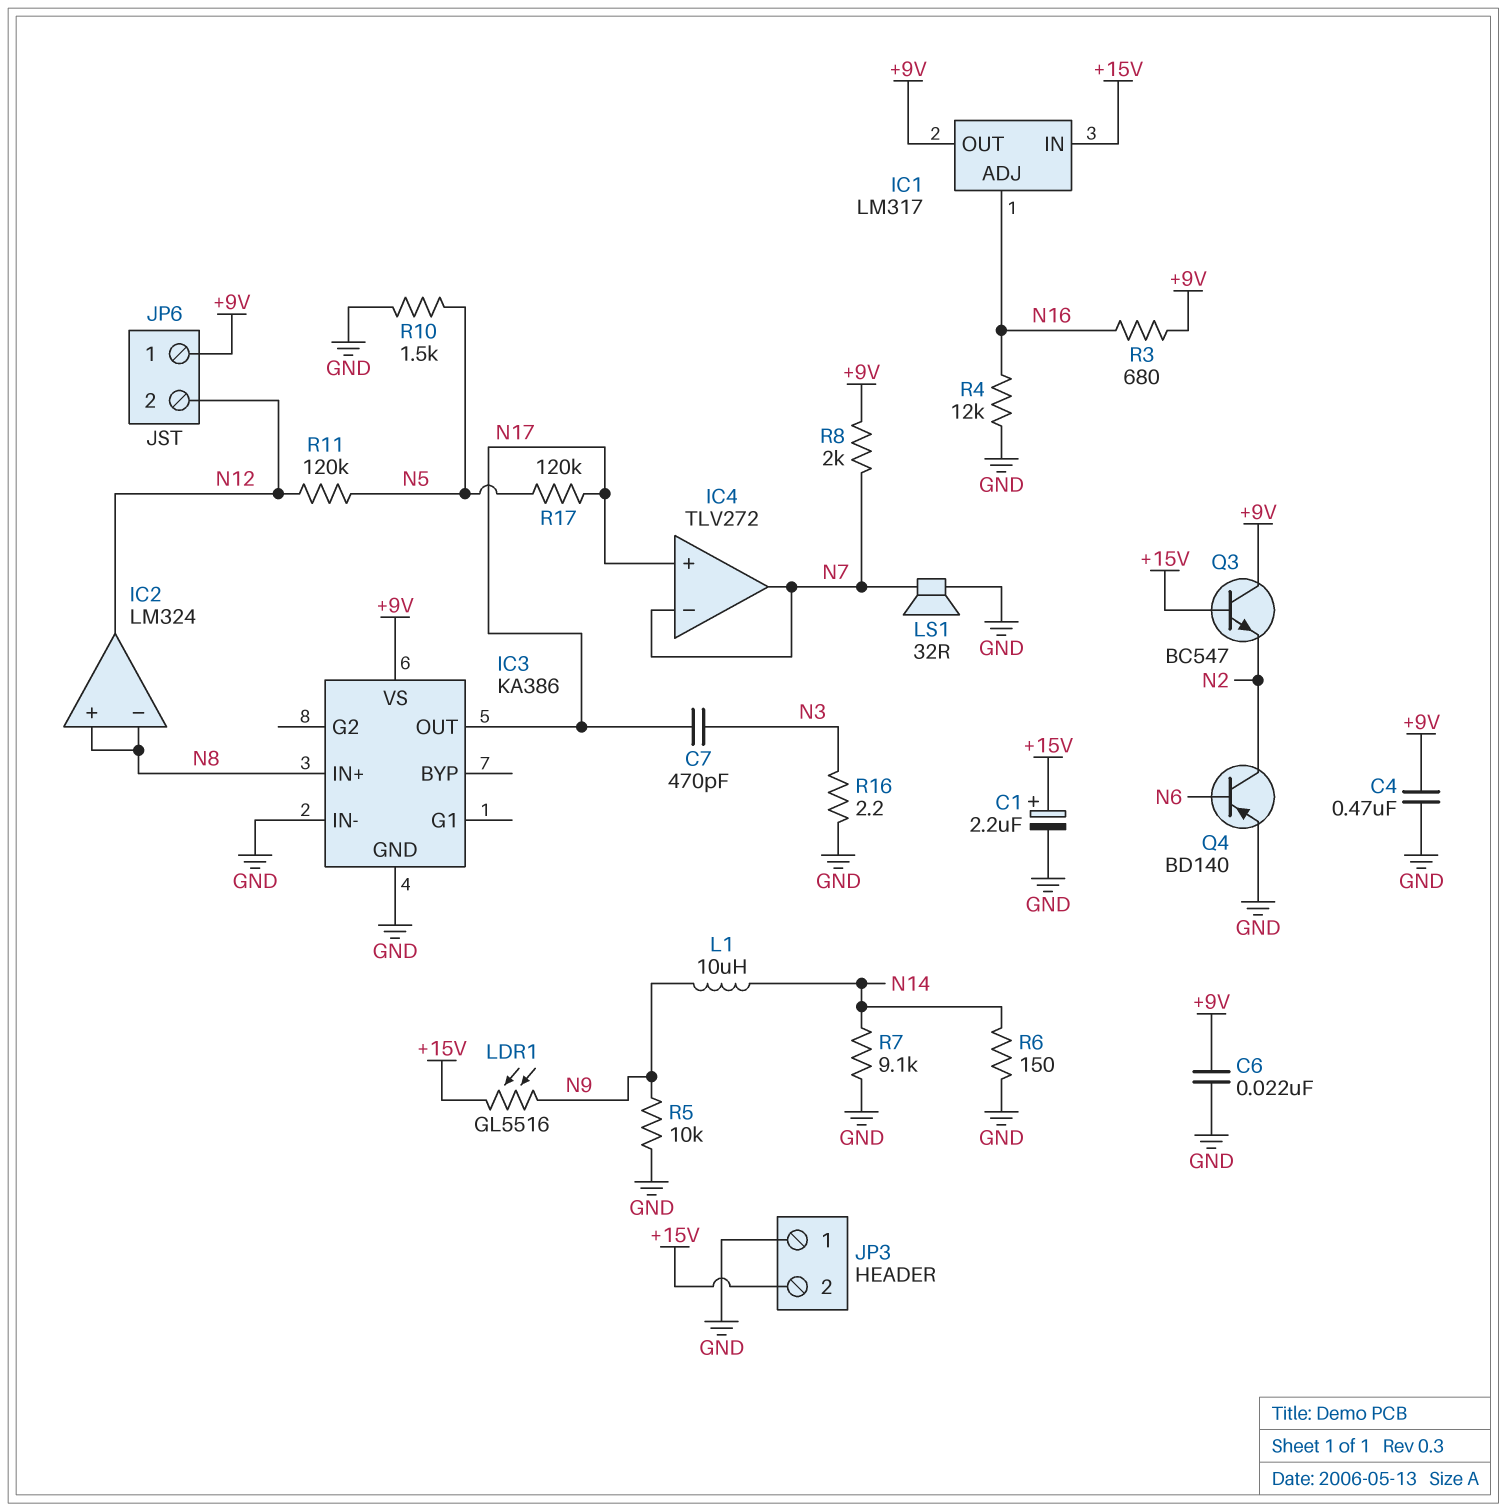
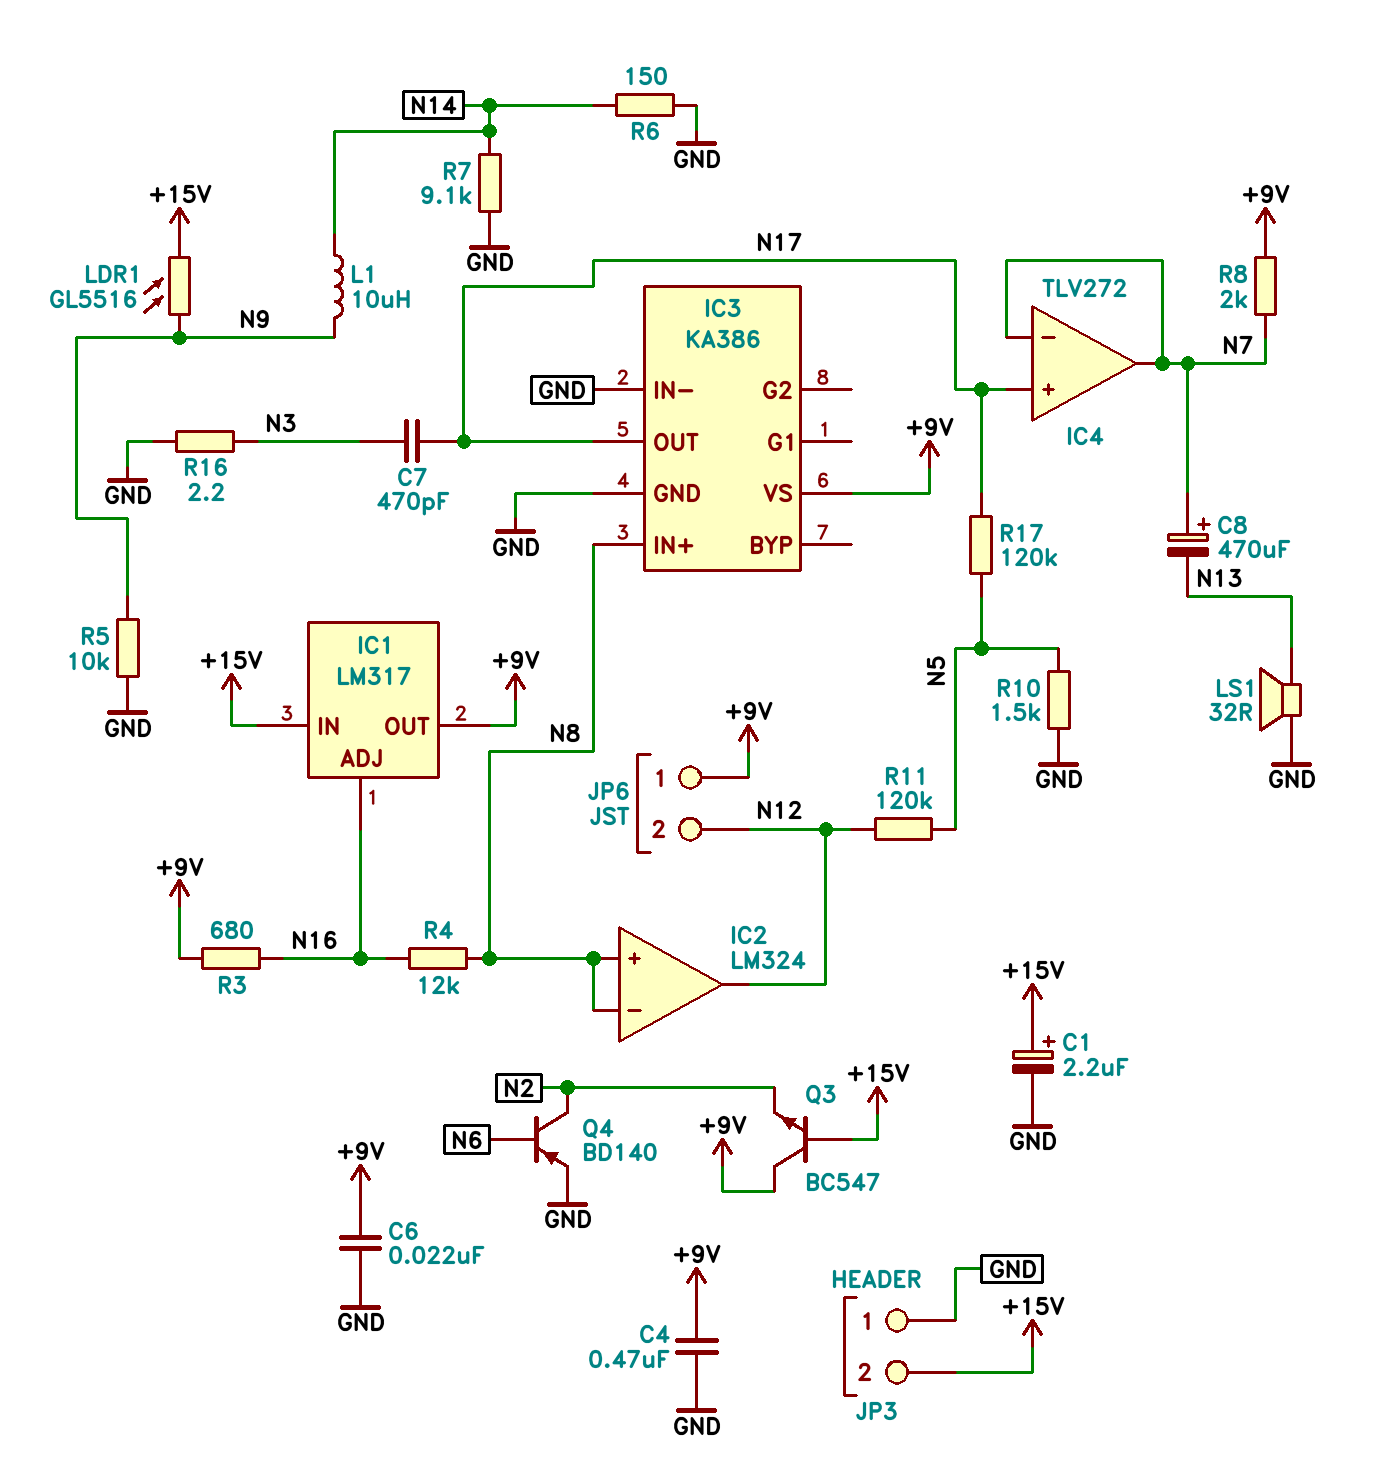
C8: none -> 470uF (plus N7, minus N13)
LS1: speaker 32R (GND, N7) -> speaker 32R (GND, N13)
R4: 12k (GND, N16) -> 12k (N8, N16)

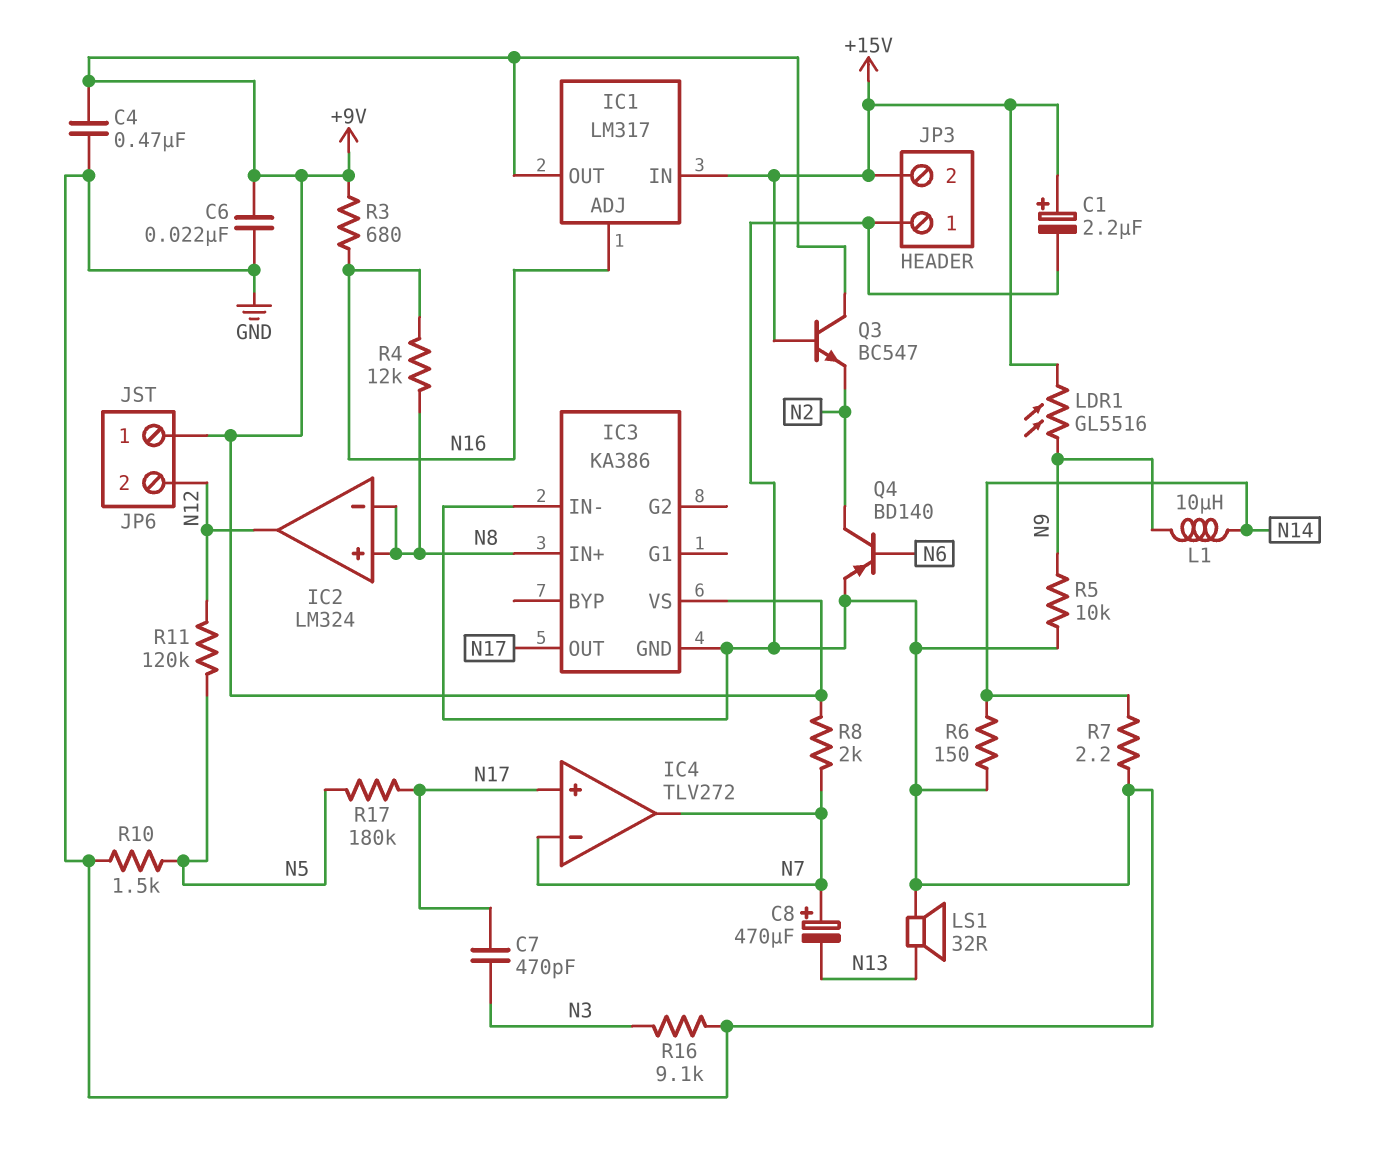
R7: 9.1k (GND, N14) -> 2.2 (GND, N14)
R16: 2.2 (GND, N3) -> 9.1k (GND, N3)
R17: 120k (N5, N17) -> 180k (N5, N17)

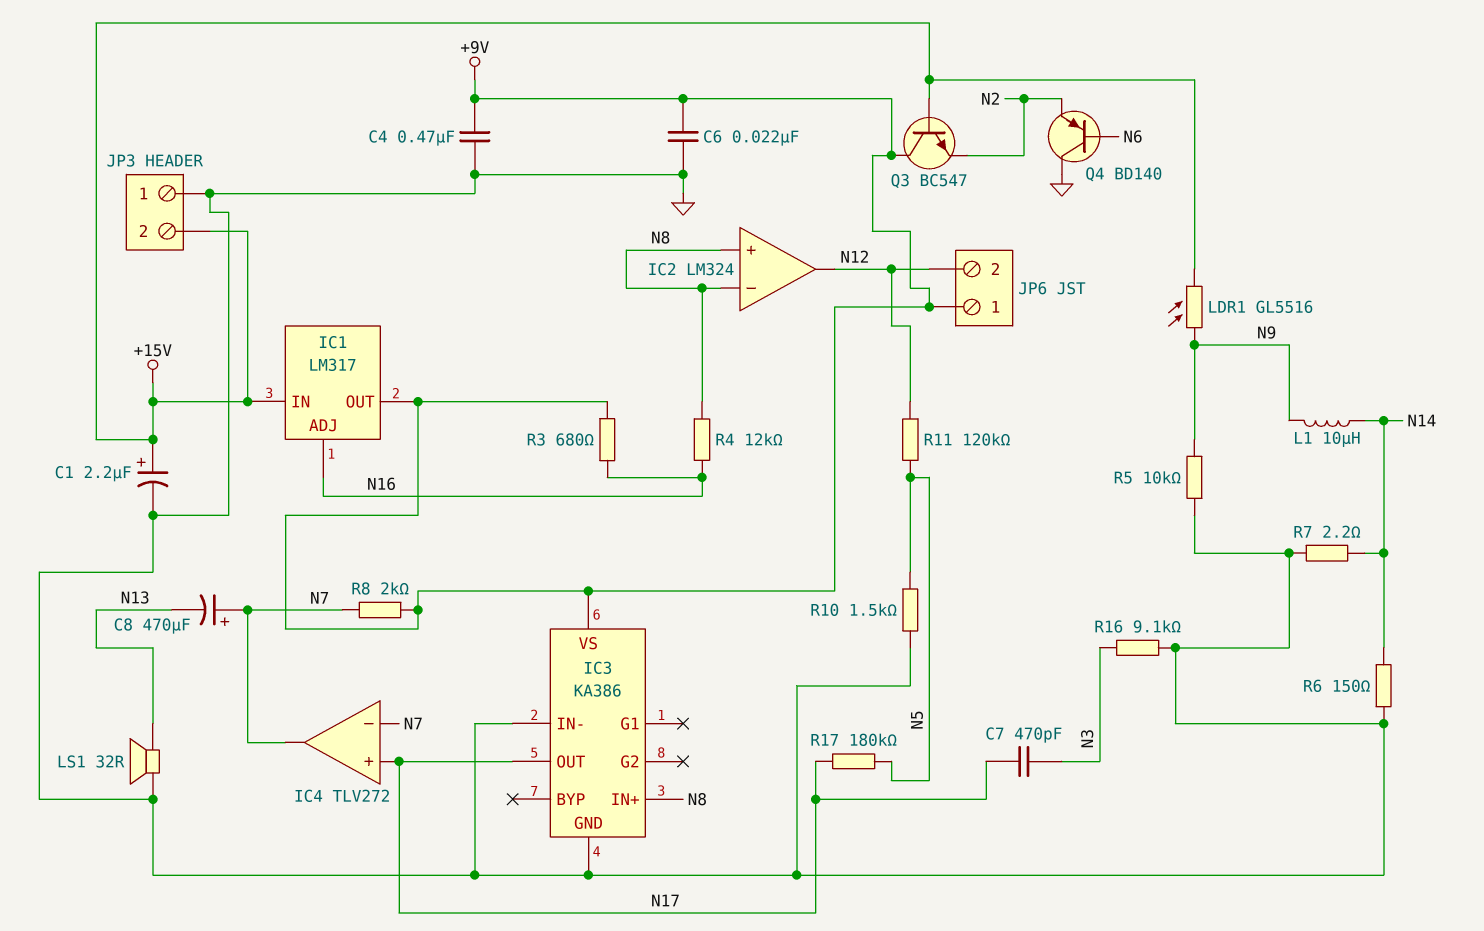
Q4: PNP BD140 (B N6, C N2, E GND) -> PNP BD140 (B N6, C GND, E N2)

